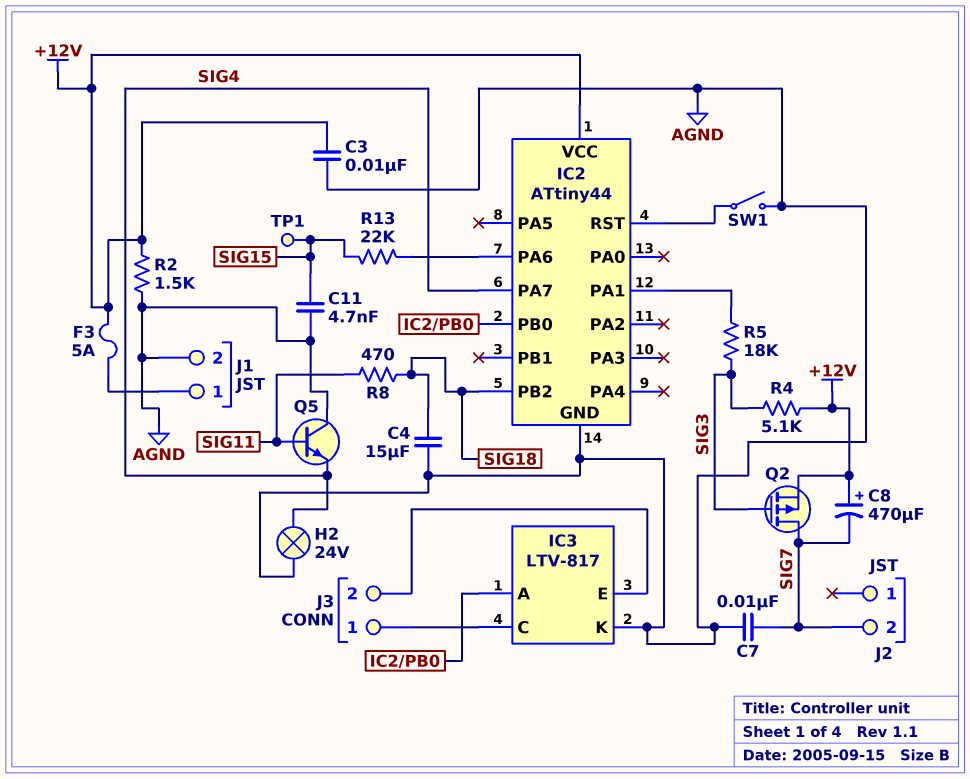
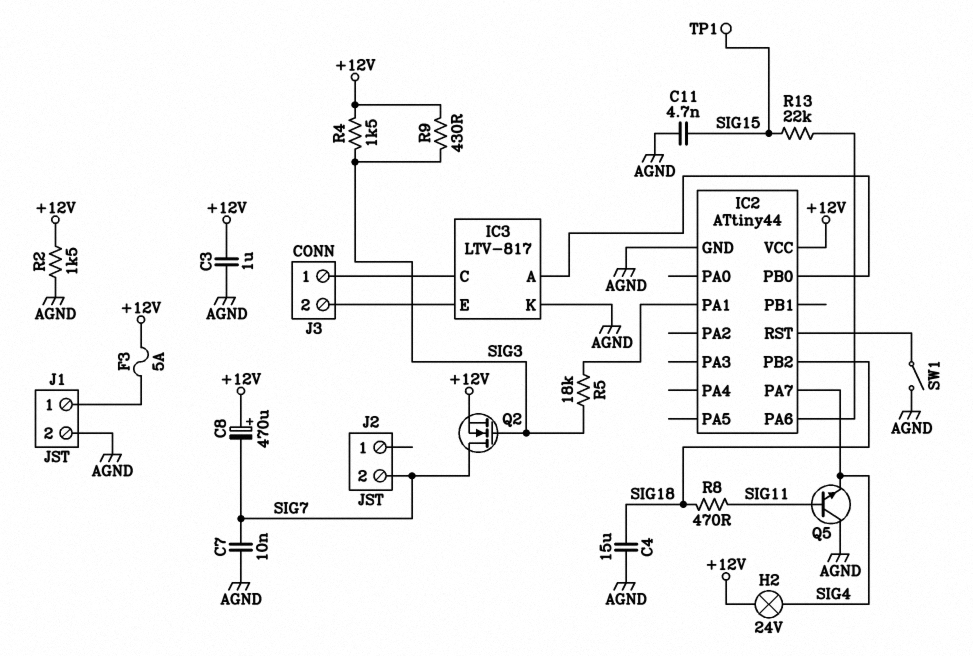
C3: 10nF (+12V, AGND) -> 1uF (+12V, AGND)
H2: lamp 24V (AGND, SIG4) -> lamp 24V (+12V, SIG4)
Q2: PMOS (G SIG3, D SIG7, S +12V) -> NMOS (G SIG3, D SIG7, S +12V)
R4: 5.1k (+12V, SIG3) -> 1.5k (+12V, SIG3)
R9: none -> 430 (+12V, SIG3)

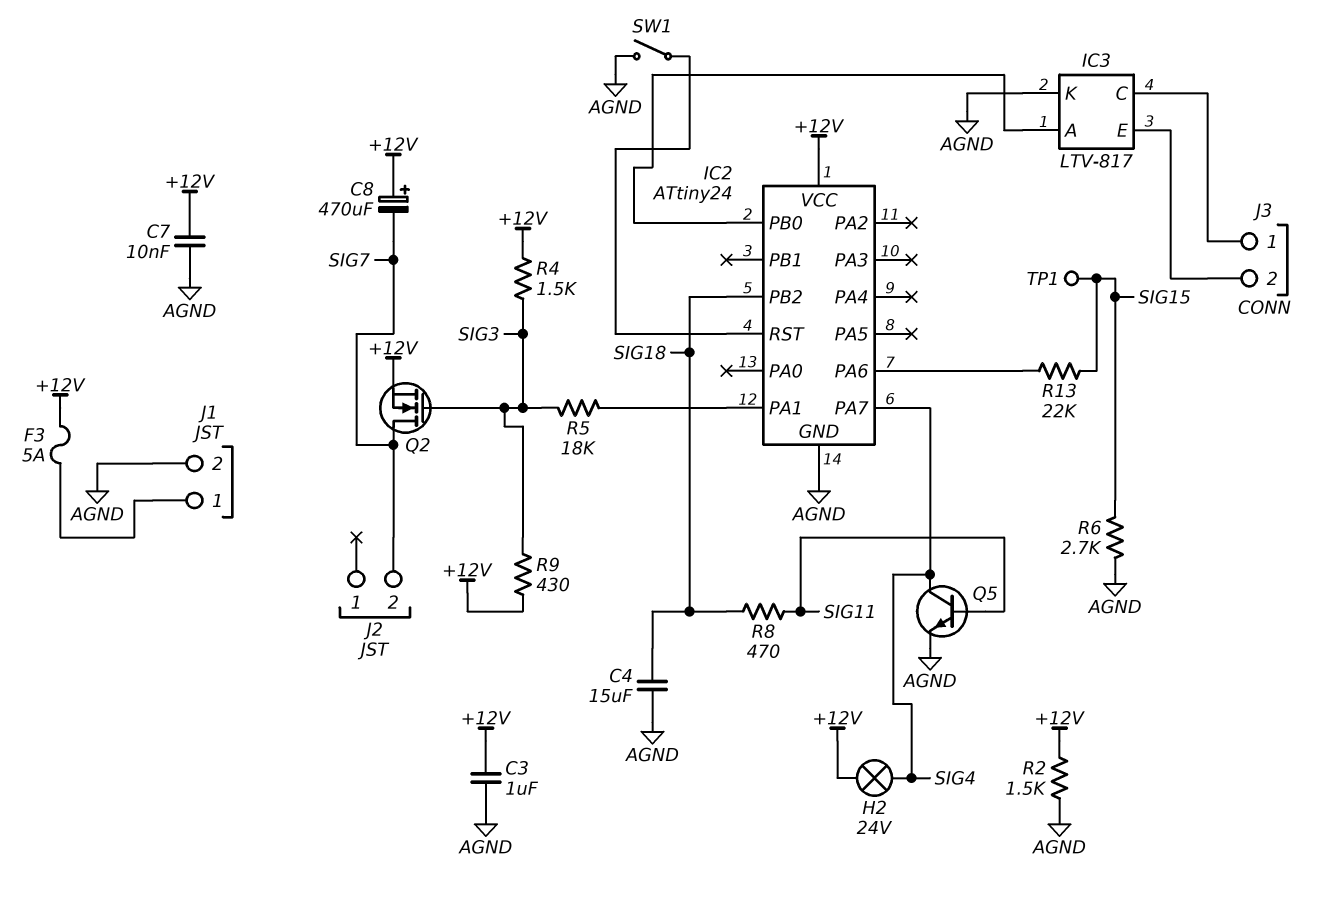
C7: 10nF (AGND, SIG7) -> 10nF (+12V, AGND)
C11: 4.7nF (AGND, SIG15) -> none
IC2: ATtiny44 -> ATtiny24
Q5: NPN (B SIG11, C AGND, E SIG4) -> NPN (B SIG11, C SIG4, E AGND)
R6: none -> 2.7k (AGND, SIG15)

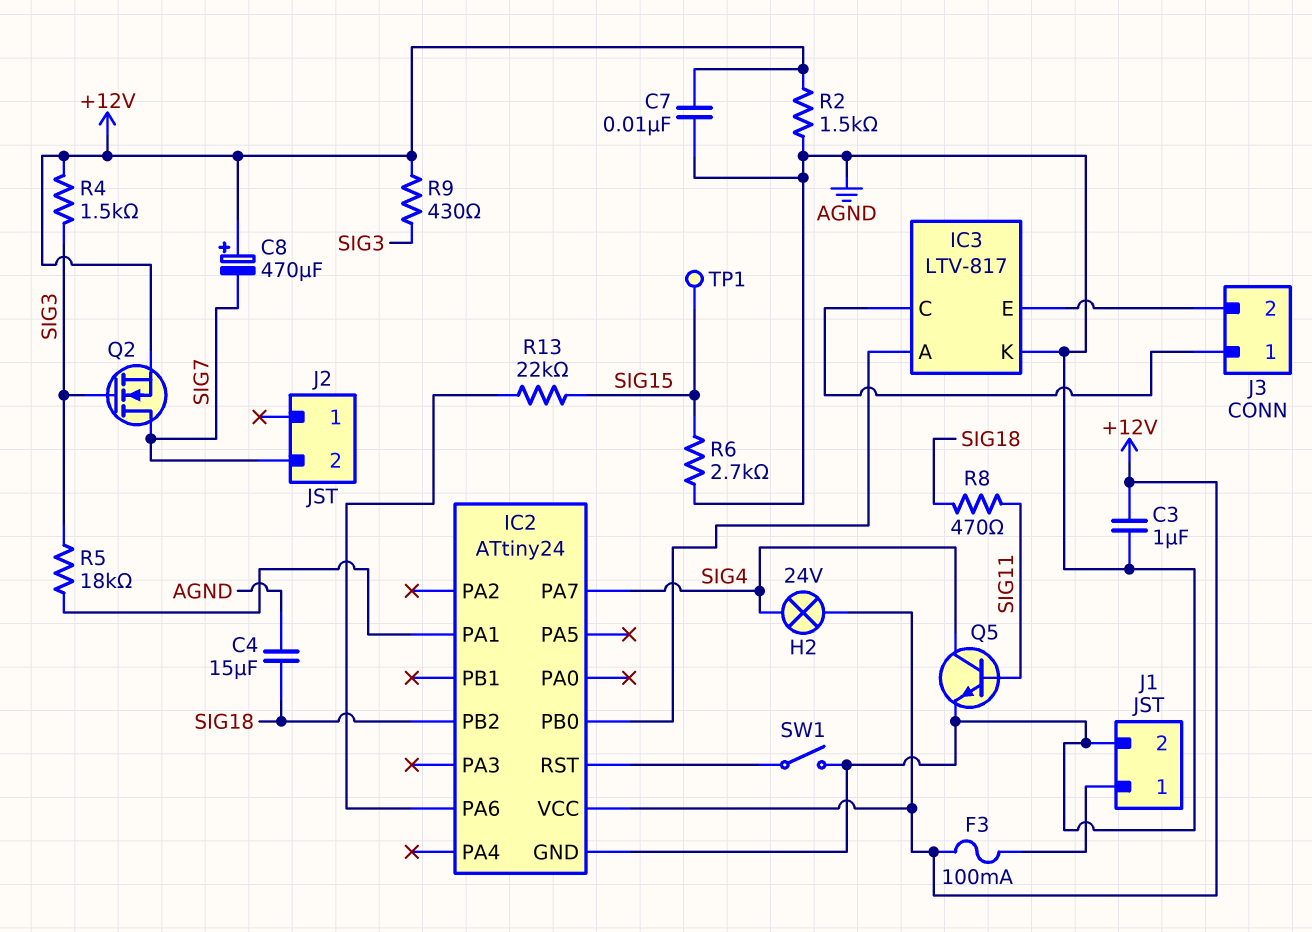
F3: 5A (+12V, J1/1) -> 100mA (+12V, J1/1)

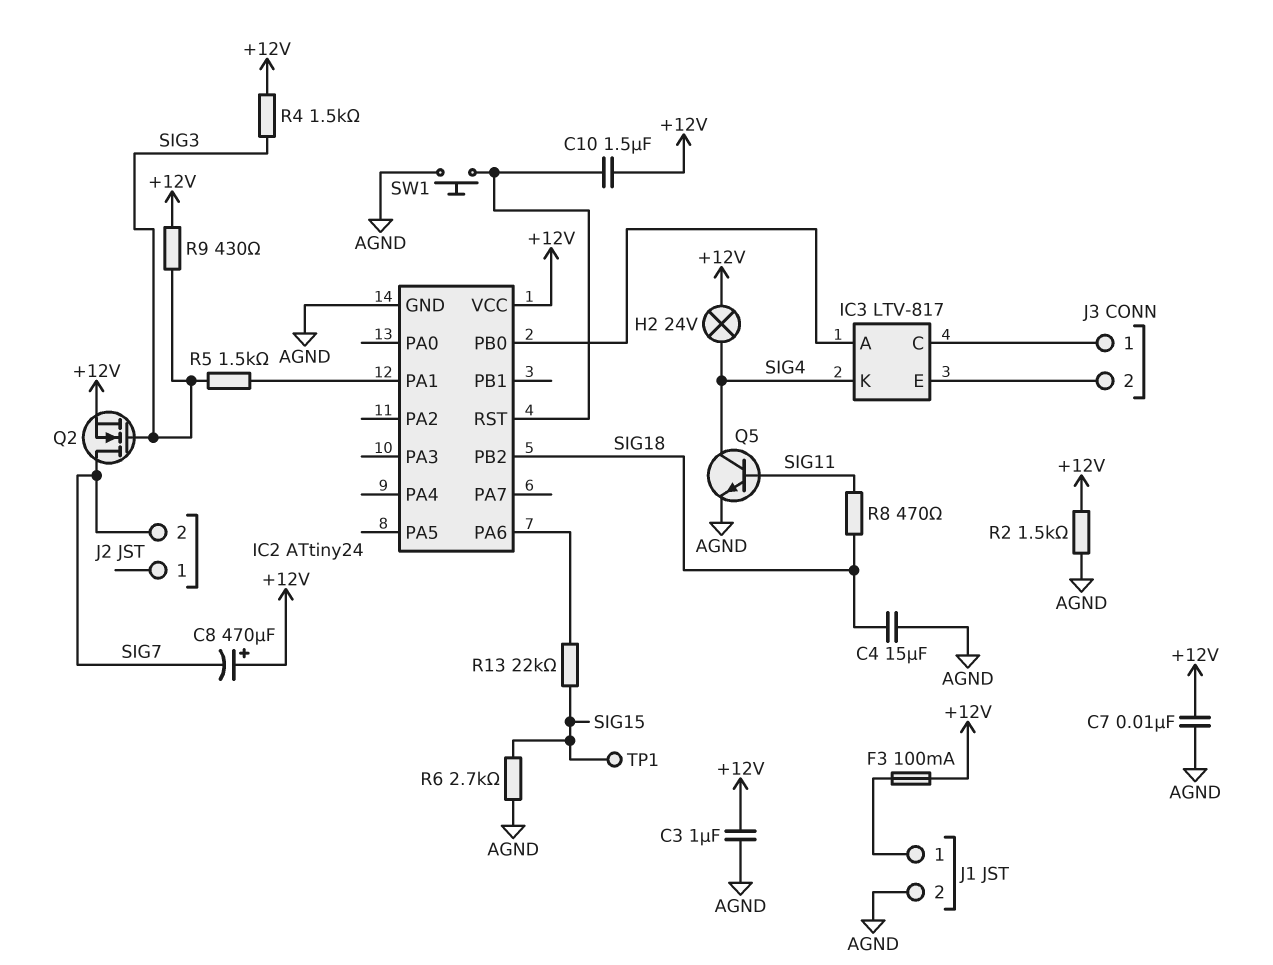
C10: none -> 1.5uF (+12V, IC2/RST)
IC2 pin PA7: SIG4 -> none
IC3 pin K: AGND -> SIG4
R5: 18k (IC2/PA1, SIG3) -> 1.5k (IC2/PA1, SIG3)
SW1: switch (AGND, IC2/RST) -> button (AGND, IC2/RST)

